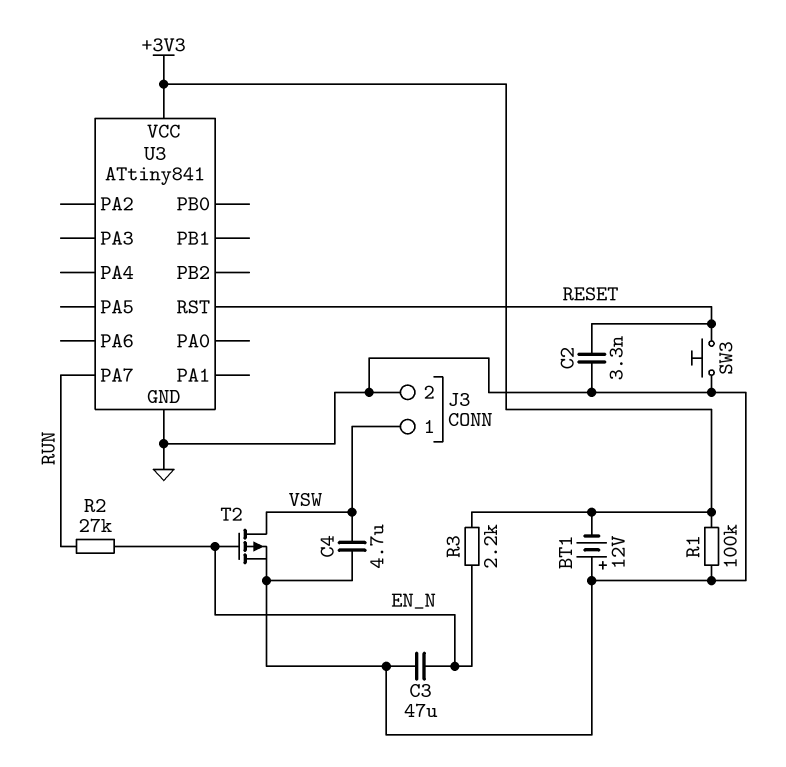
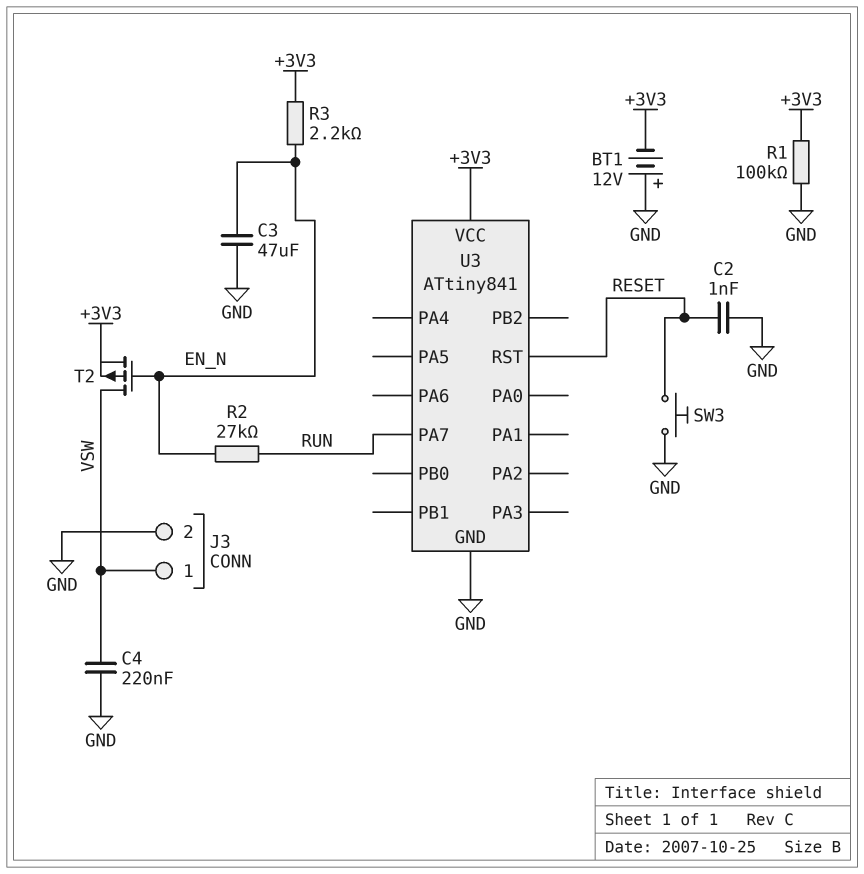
C2: 3.3nF (GND, RESET) -> 1nF (GND, RESET)
C4: 4.7uF (GND, VSW) -> 220nF (GND, VSW)
T2: PMOS (G EN_N, D VSW, S GND) -> PMOS (G EN_N, D VSW, S +3V3)

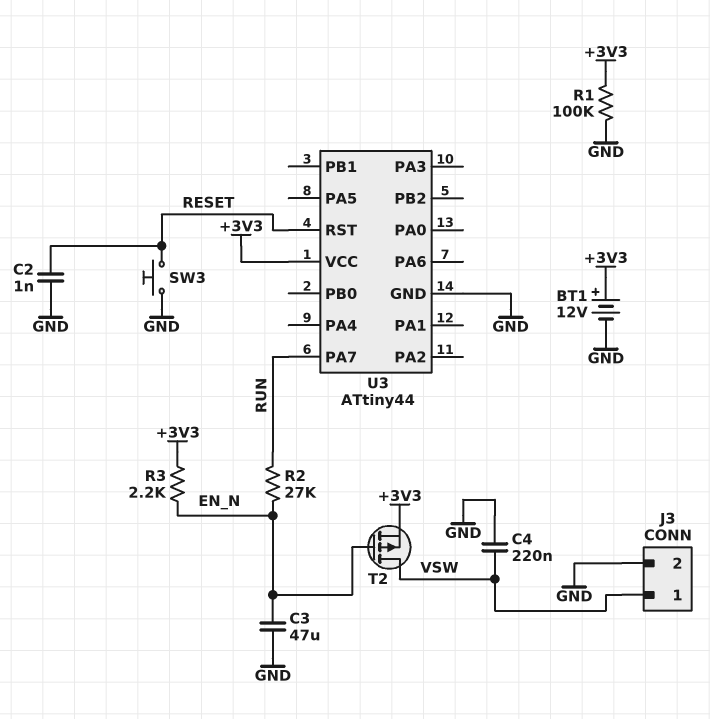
BT1: 12V (plus GND, minus +3V3) -> 12V (plus +3V3, minus GND)
U3: ATtiny841 -> ATtiny44

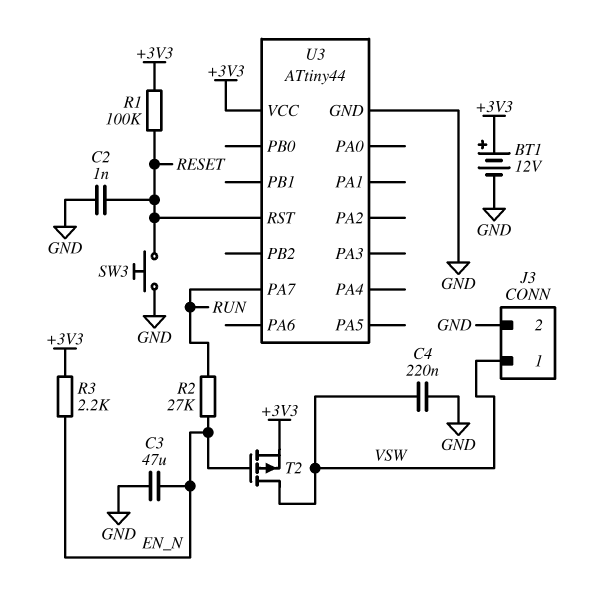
R1: 100k (+3V3, GND) -> 100k (+3V3, RESET)

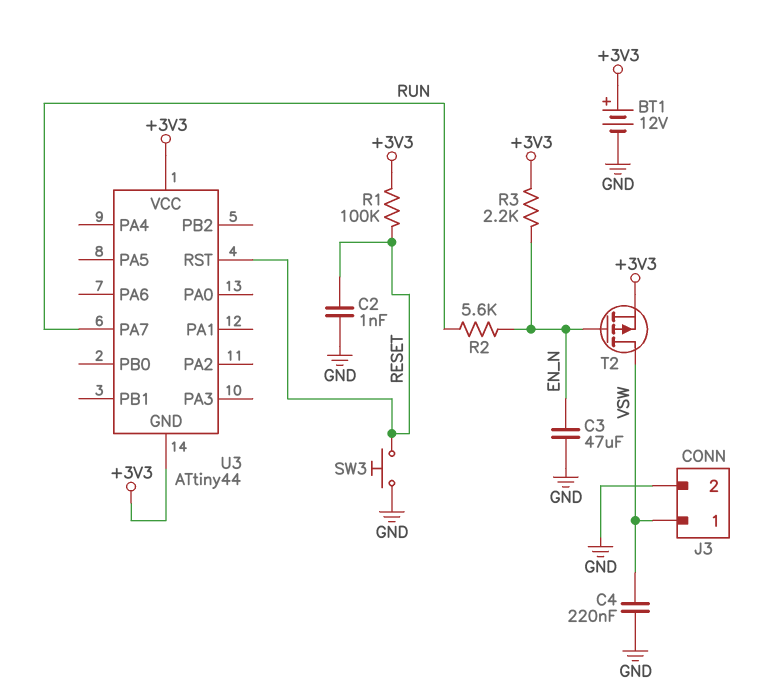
R2: 27k (EN_N, RUN) -> 5.6k (EN_N, RUN)
U3 pin GND: GND -> +3V3

